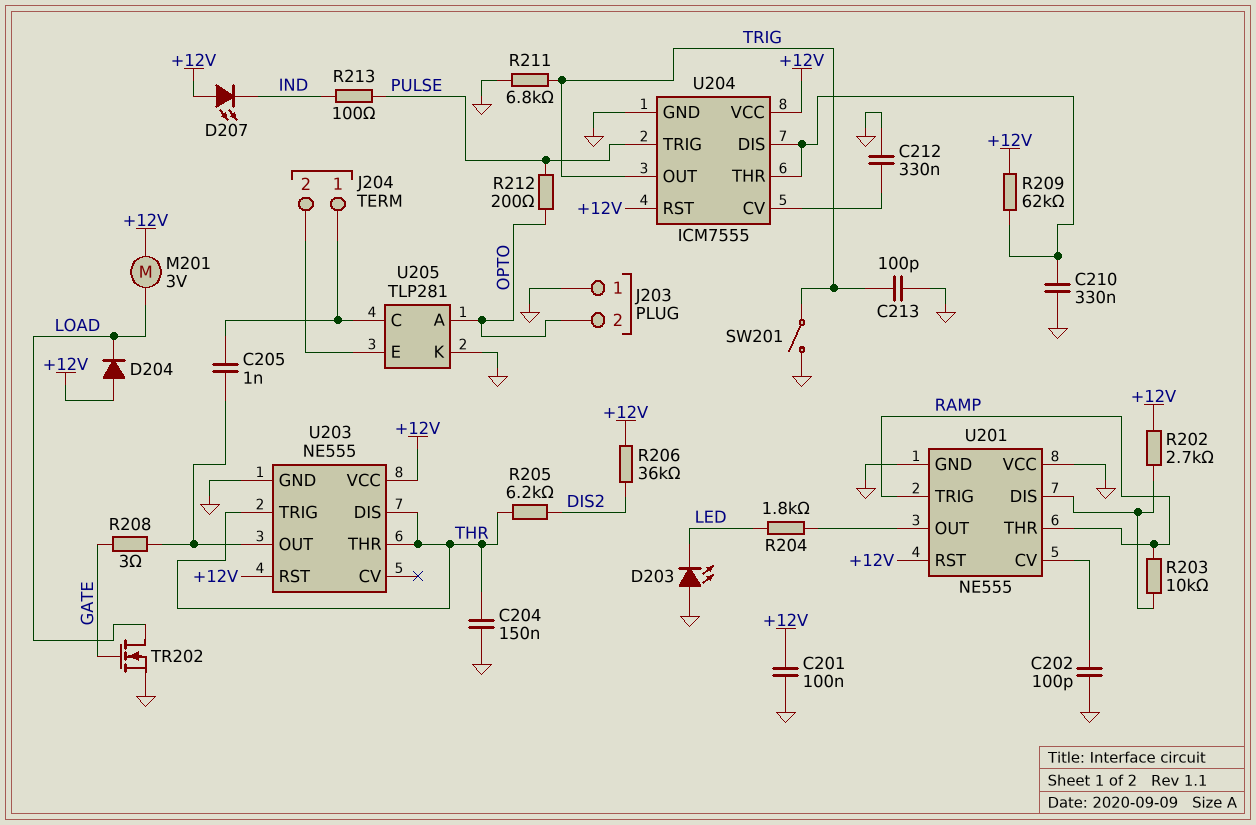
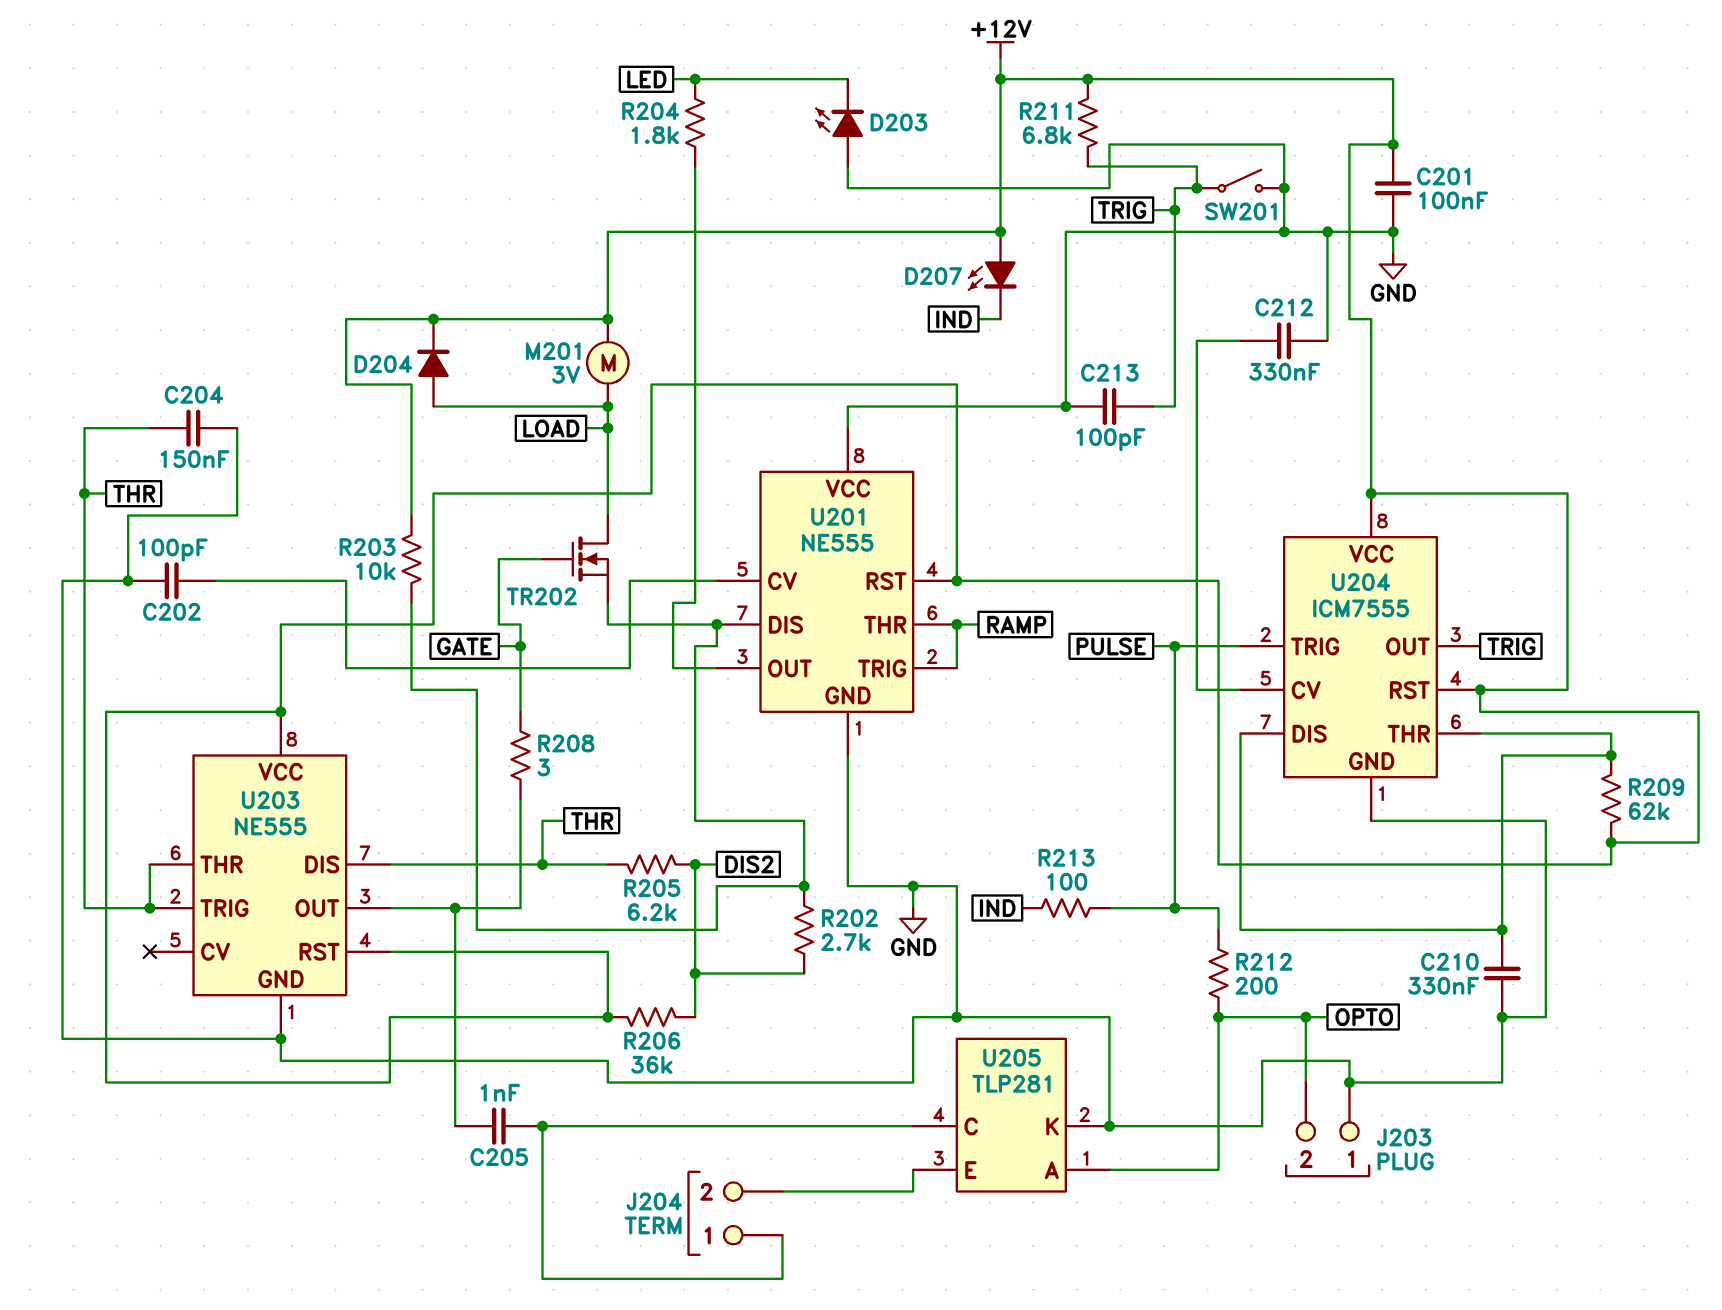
D204: diode (A +12V, K LOAD) -> diode (A LOAD, K +12V)
R202: 2.7k (+12V, U201/DIS) -> 2.7k (DIS2, U201/DIS)
R203: 10k (RAMP, U201/DIS) -> 10k (+12V, U201/DIS)
R211: 6.8k (GND, TRIG) -> 6.8k (+12V, TRIG)
TR202: NMOS (G GATE, D LOAD, S GND) -> NMOS (G GATE, D LOAD, S U201/DIS)

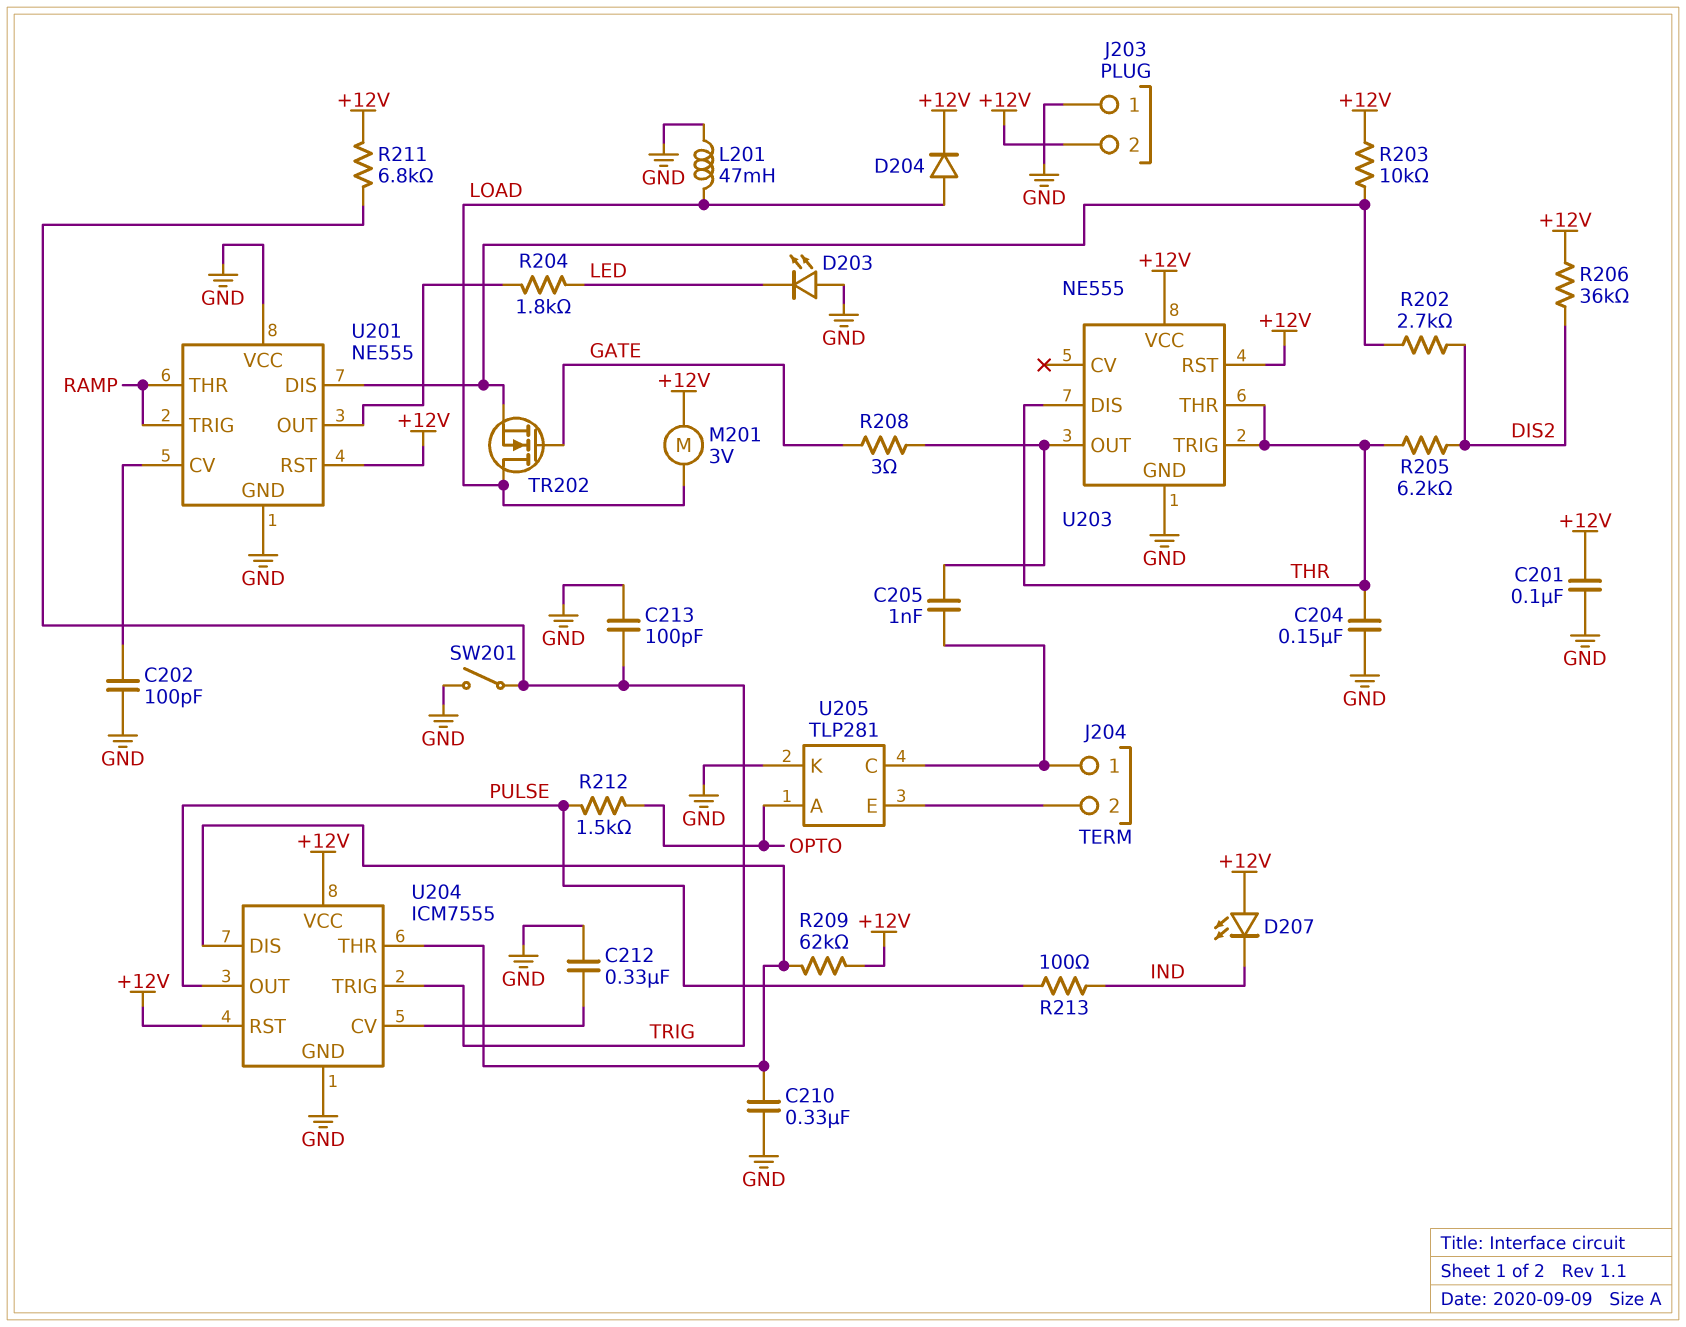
J203 pin 2: OPTO -> +12V
L201: none -> 47mH (GND, LOAD)
R212: 200 (OPTO, PULSE) -> 1.5k (OPTO, PULSE)
U204 pin OUT: TRIG -> PULSE
U204 pin TRIG: PULSE -> TRIG

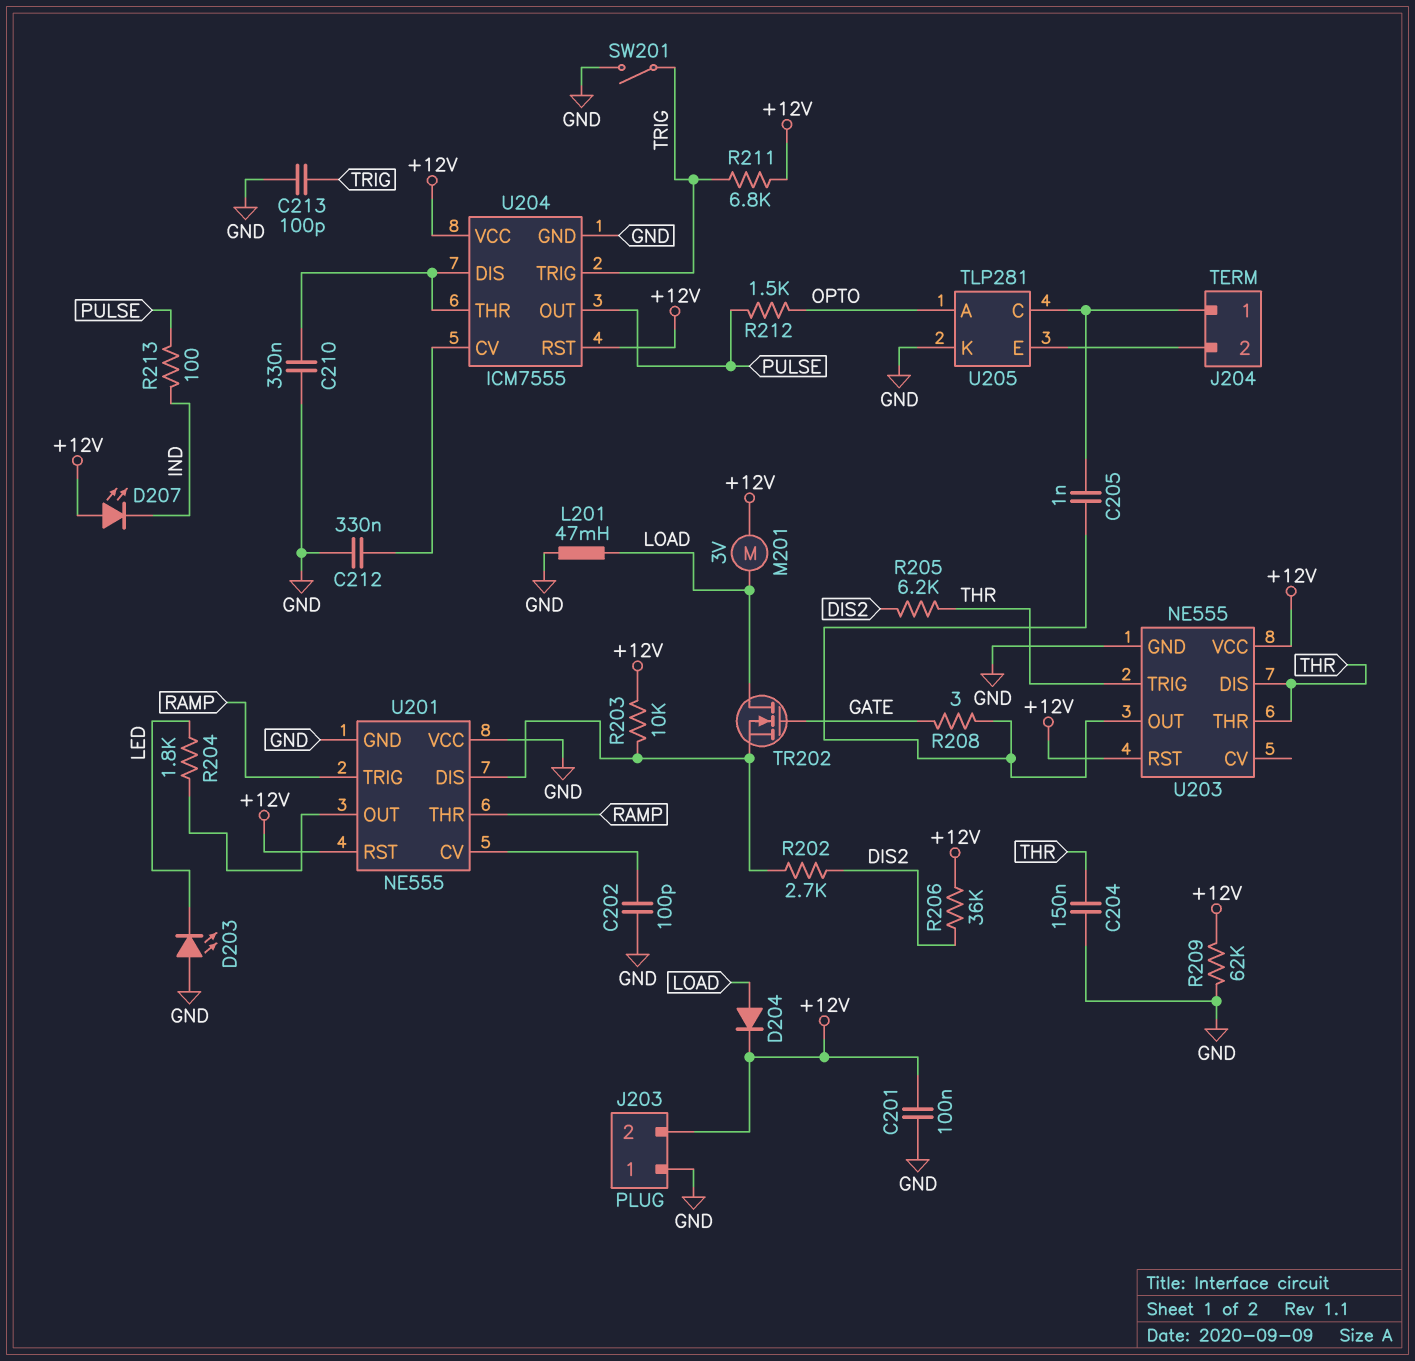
R209: 62k (+12V, U204/DIS) -> 62k (+12V, GND)

